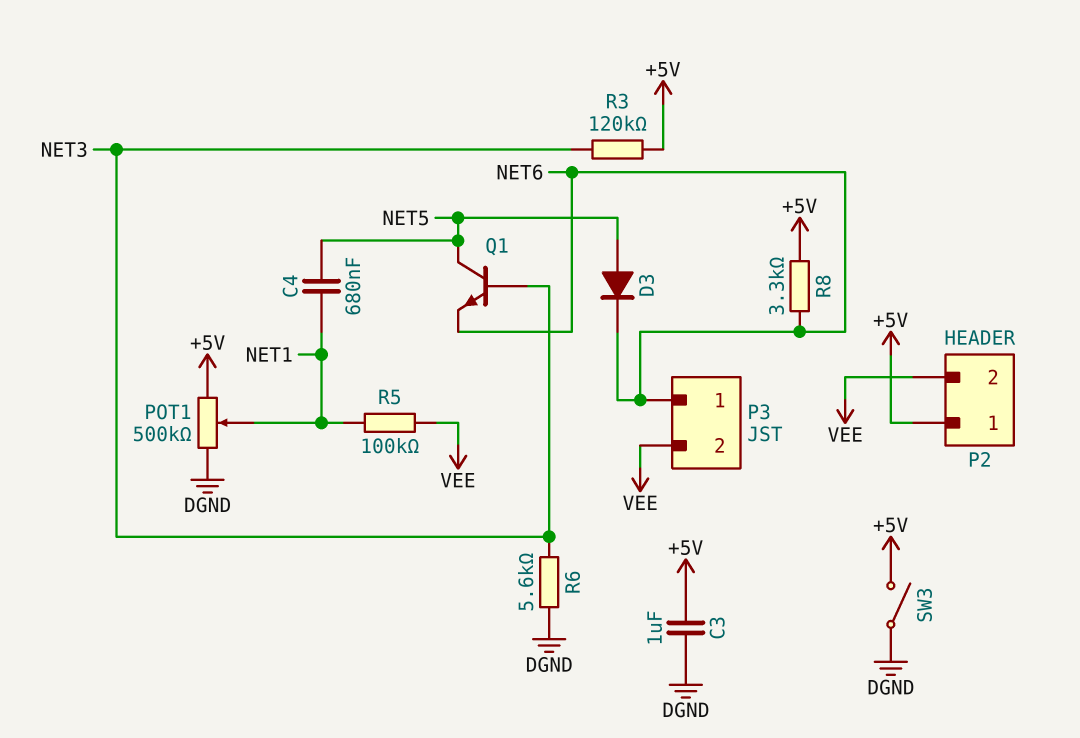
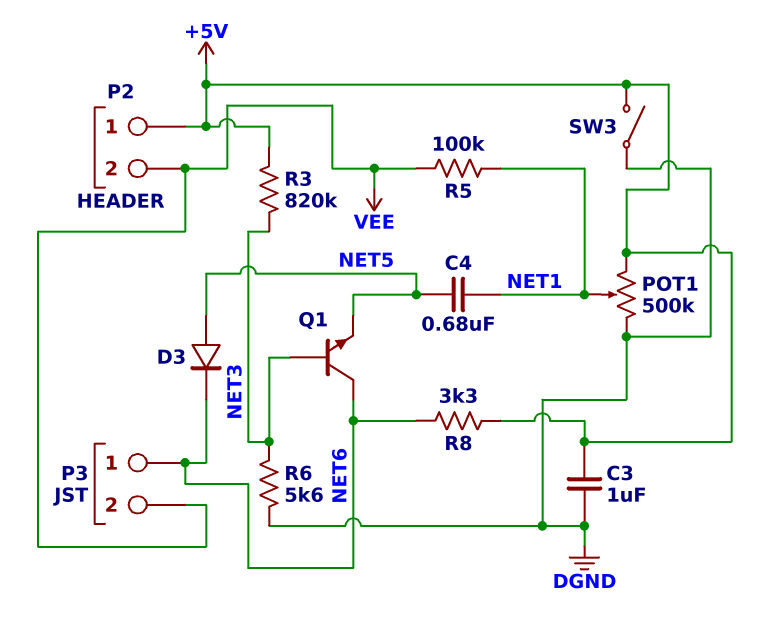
Q1: NPN (B NET3, C NET5, E NET6) -> NPN (B NET3, C NET6, E NET5)
R3: 120k (+5V, NET3) -> 820k (+5V, NET3)

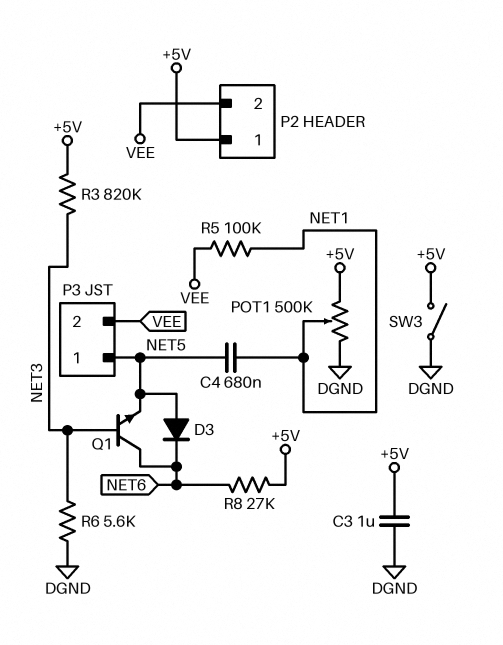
P3 pin 1: NET6 -> NET5
R8: 3.3k (+5V, NET6) -> 27k (+5V, NET6)

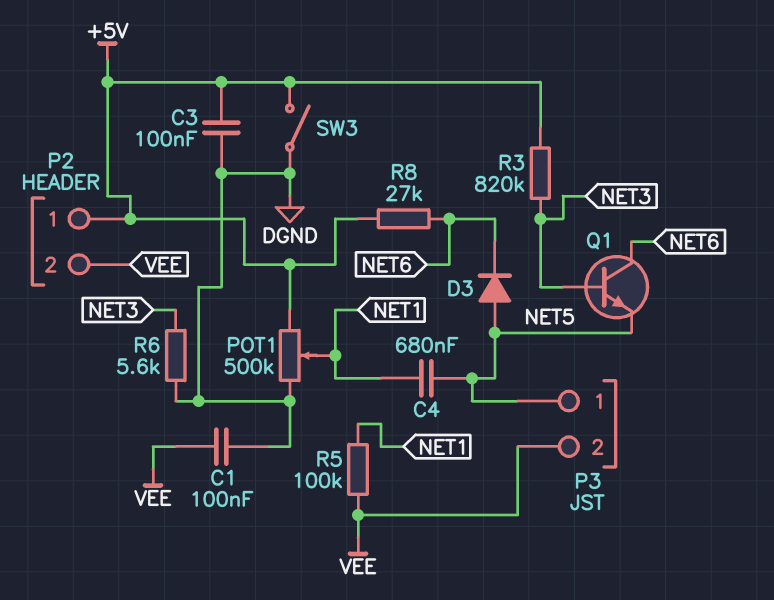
C1: none -> 100nF (DGND, VEE)
C3: 1uF (+5V, DGND) -> 100nF (+5V, DGND)

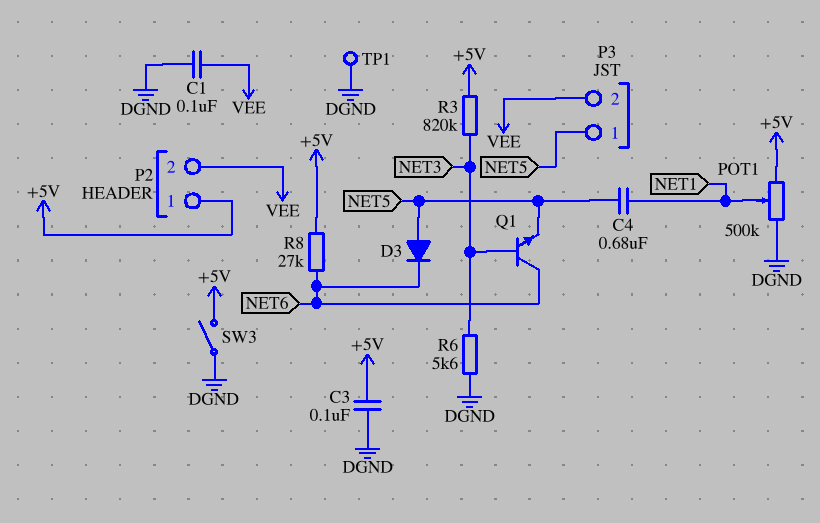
R5: 100k (NET1, VEE) -> none
TP1: none -> test point (DGND)

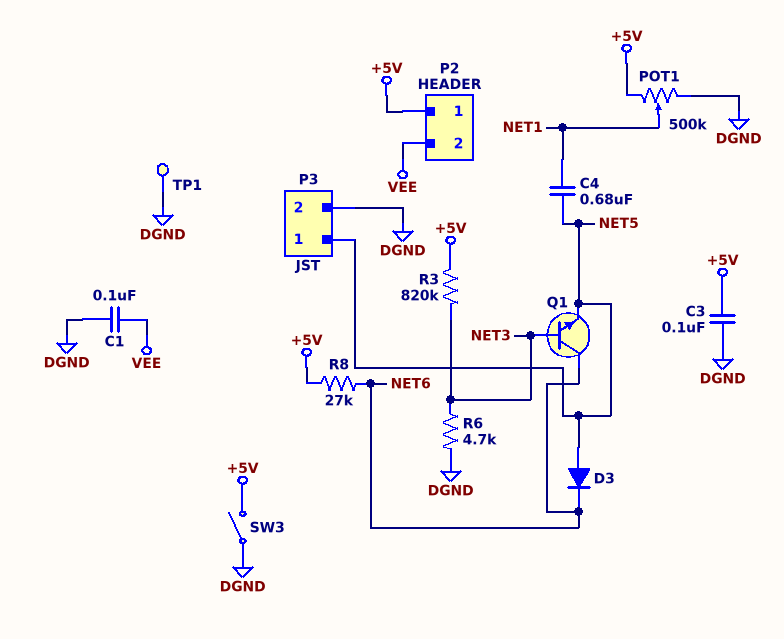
P3 pin 2: VEE -> DGND
R6: 5.6k (DGND, NET3) -> 4.7k (DGND, NET3)

